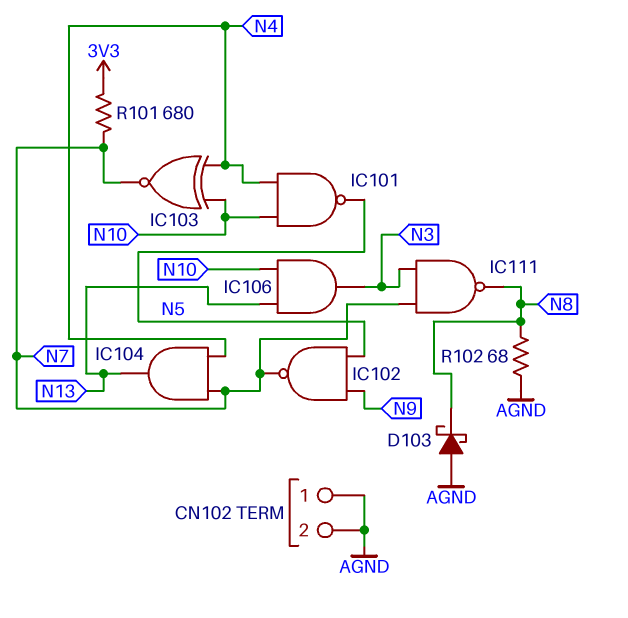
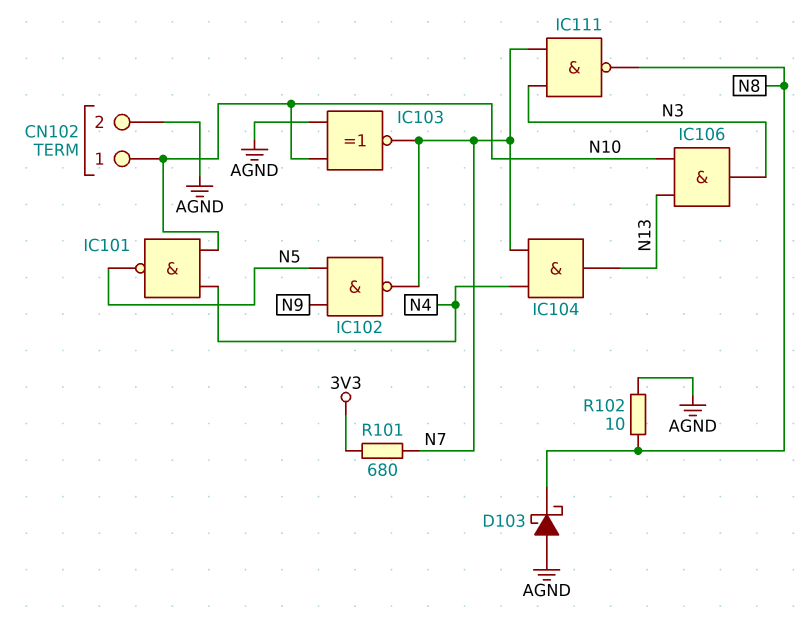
CN102 pin 1: AGND -> N10
IC103: XNOR (in N4, in N10, out N7) -> XNOR (in AGND, in N10, out N7)
R102: 68 (AGND, N8) -> 10 (AGND, N8)

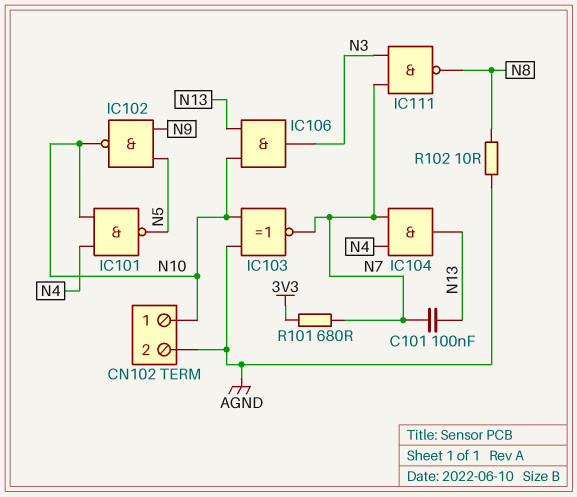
C101: none -> 100nF (N7, N13)
D103: schottky (A AGND, K N8) -> none
IC102: NAND (in N5, in N9, out N7) -> NAND (in N5, in N9, out N10)

